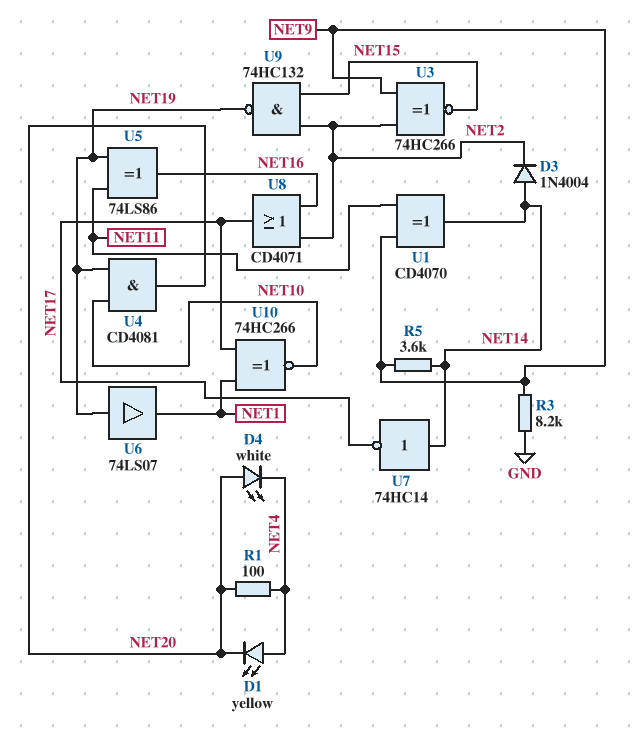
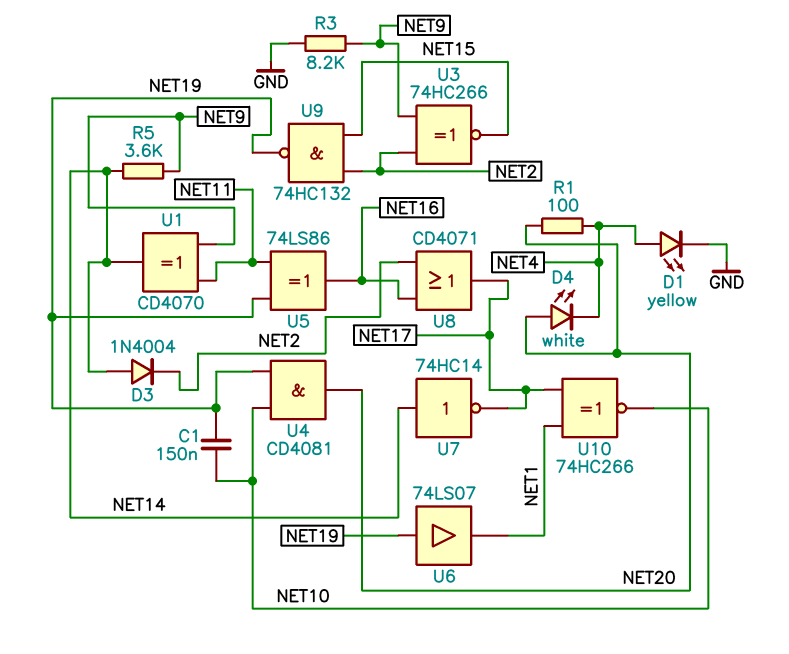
C1: none -> 150nF (NET10, NET19)
D1: LED yellow (A NET4, K NET20) -> LED yellow (A NET4, K GND)

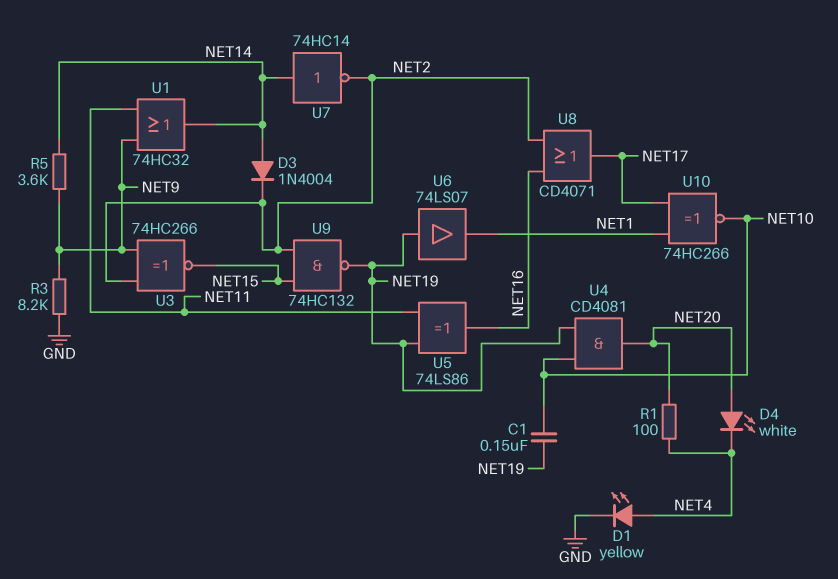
U1: XOR CD4070 (in NET9, in NET11, out NET14) -> OR 74HC32 (in NET9, in NET11, out NET14)
U7: NOT 74HC14 (in NET14, out NET17) -> NOT 74HC14 (in NET14, out NET2)

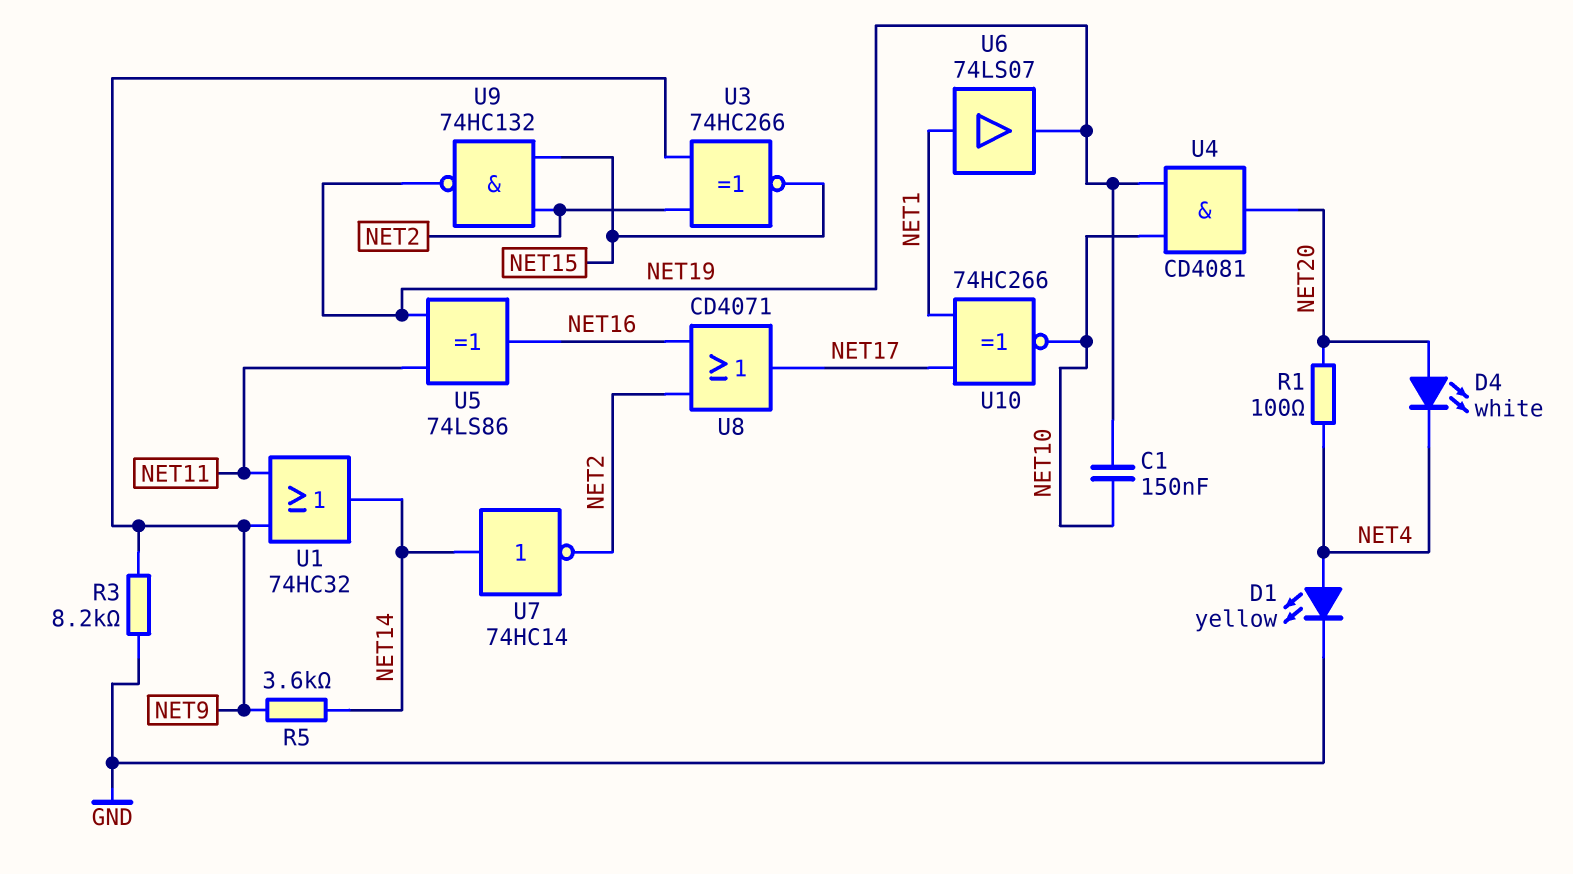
D3: diode 1N4004 (A NET14, K NET2) -> none
U6: buffer 74LS07 (in NET19, out NET1) -> buffer 74LS07 (in NET1, out NET19)

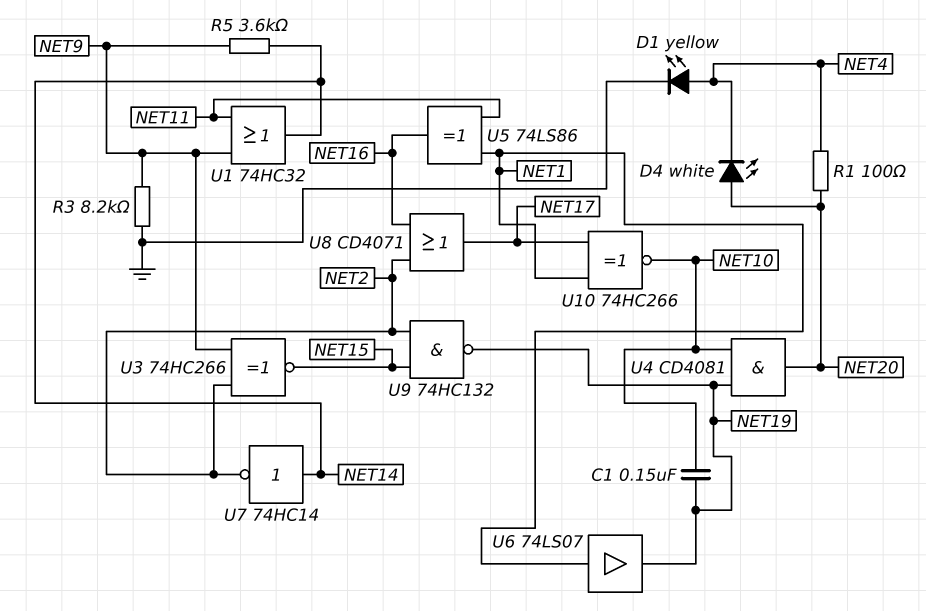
U5: XOR 74LS86 (in NET11, in NET19, out NET16) -> XOR 74LS86 (in NET1, in NET11, out NET16)

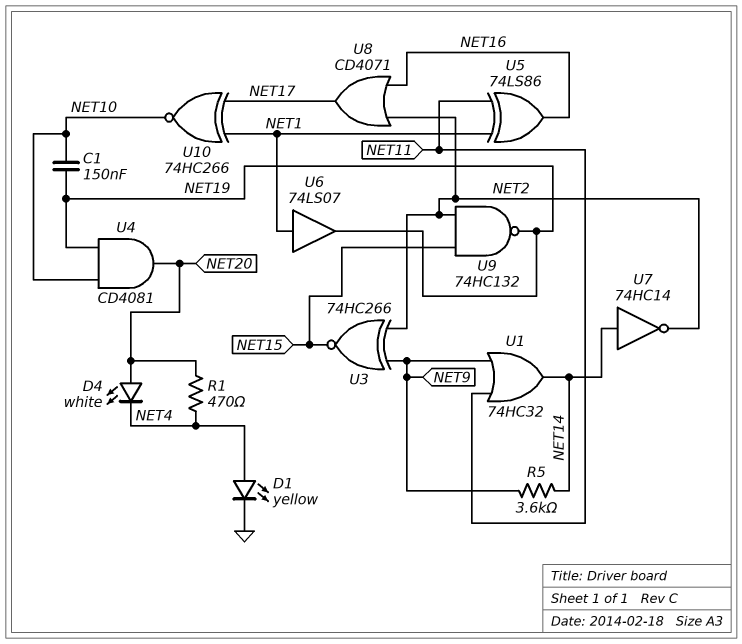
R1: 100 (NET4, NET20) -> 470 (NET4, NET20)
R3: 8.2k (GND, NET9) -> none

